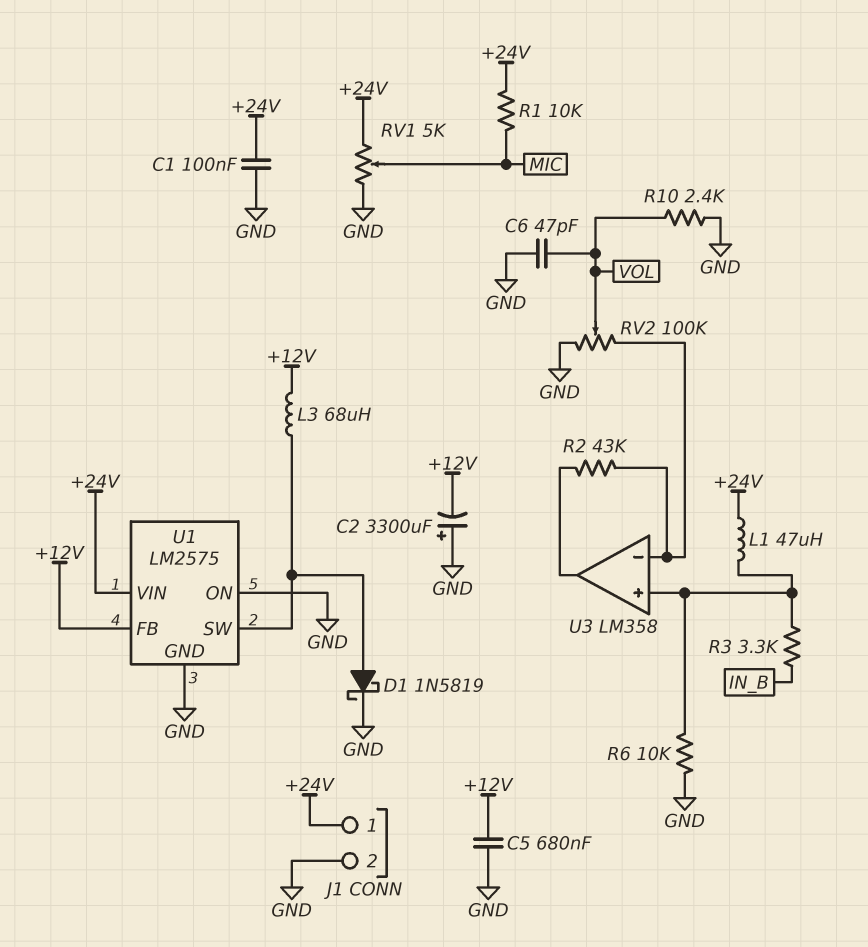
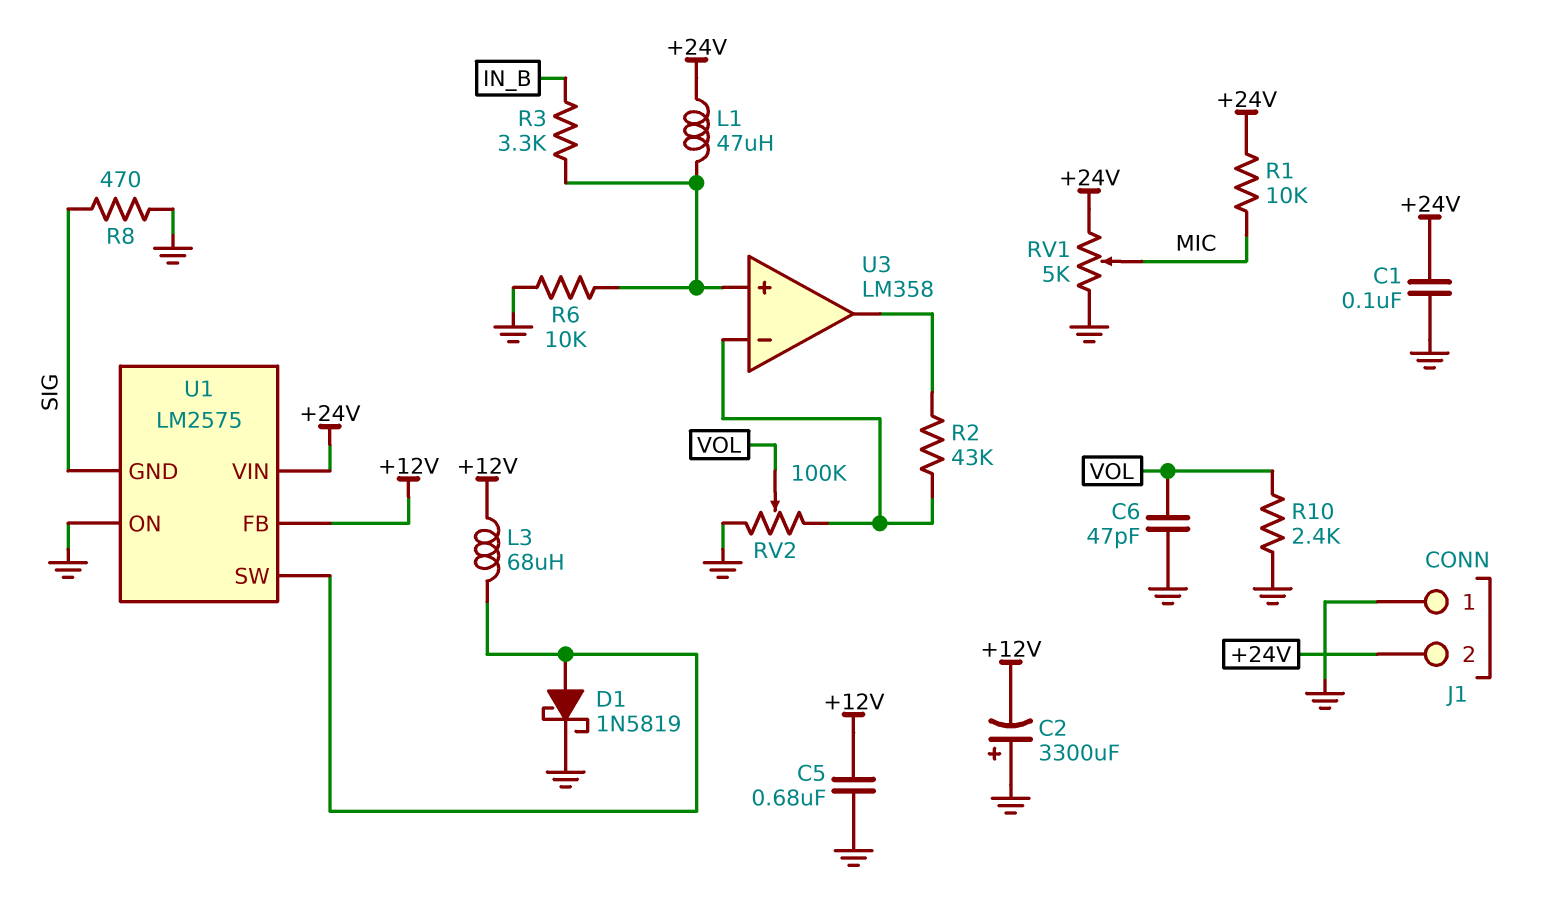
J1 pin 1: +24V -> GND
J1 pin 2: GND -> +24V
R8: none -> 470 (GND, SIG)
U1 pin GND: GND -> SIG

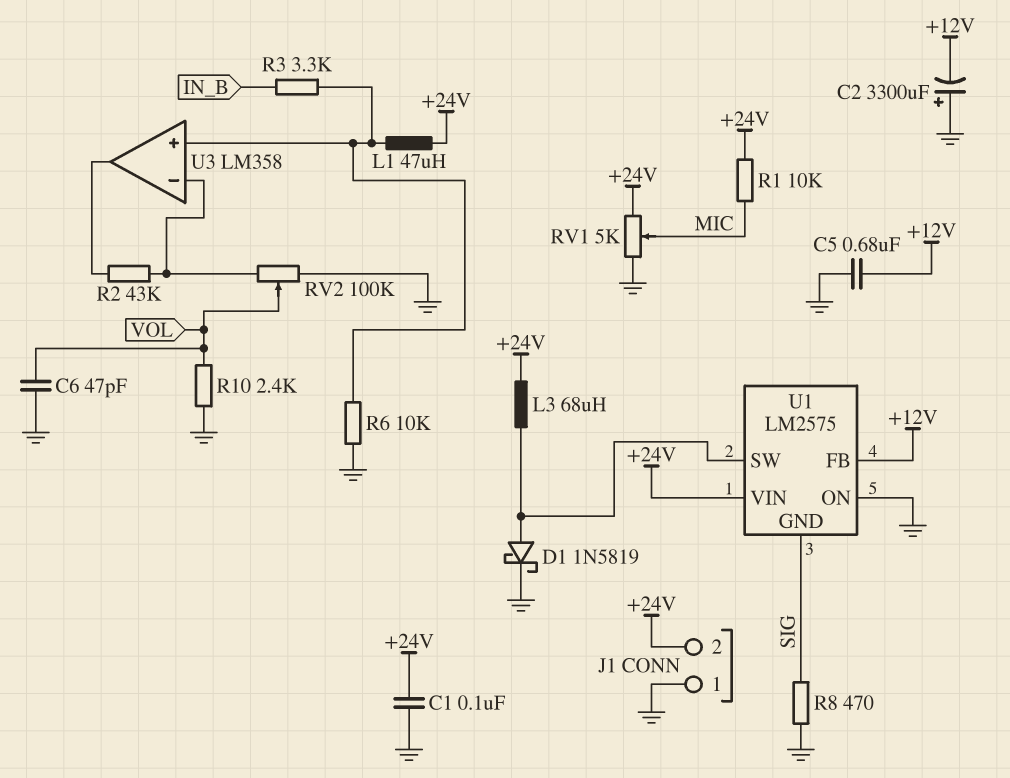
L3: 68uH (+12V, U1/SW) -> 68uH (+24V, U1/SW)

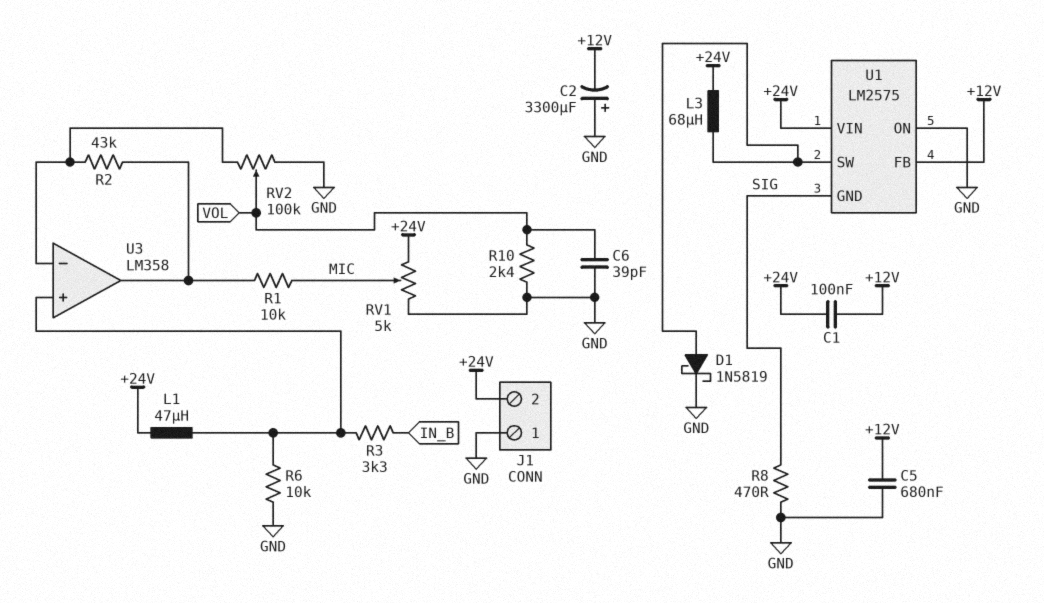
C1: 100nF (+24V, GND) -> 100nF (+12V, +24V)
C6: 47pF (GND, VOL) -> 39pF (GND, VOL)
R1: 10k (+24V, MIC) -> 10k (MIC, U3/out)

